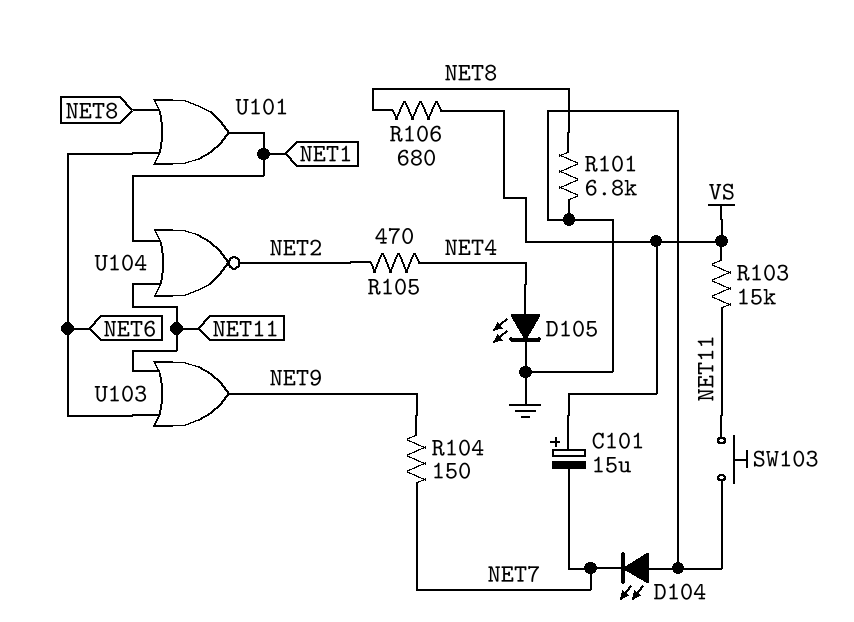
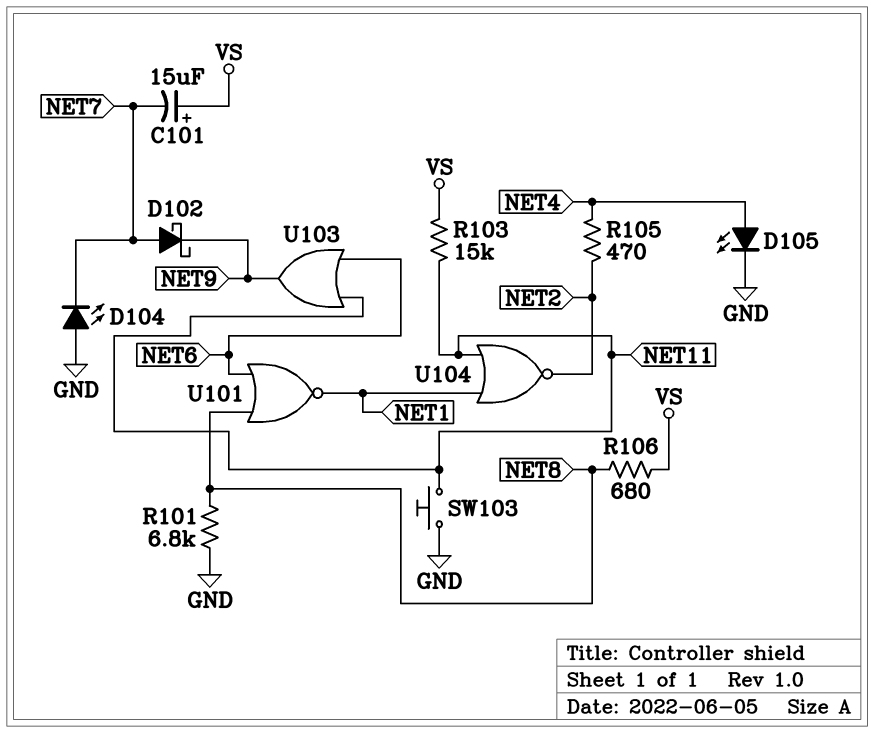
D102: none -> schottky (A NET7, K NET9)
R104: 150 (NET7, NET9) -> none
U101: OR (in NET6, in NET8, out NET1) -> NOR (in NET6, in NET8, out NET1)

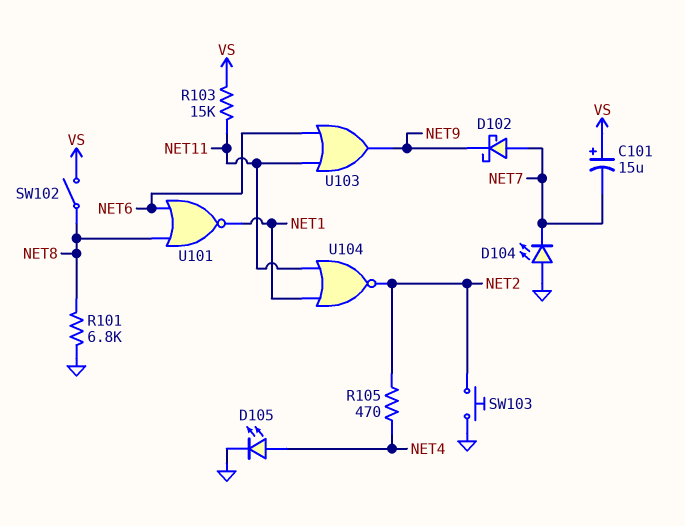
R106: 680 (NET8, VS) -> none
SW102: none -> switch (NET8, VS)
SW103: button (GND, NET11) -> button (GND, NET2)

